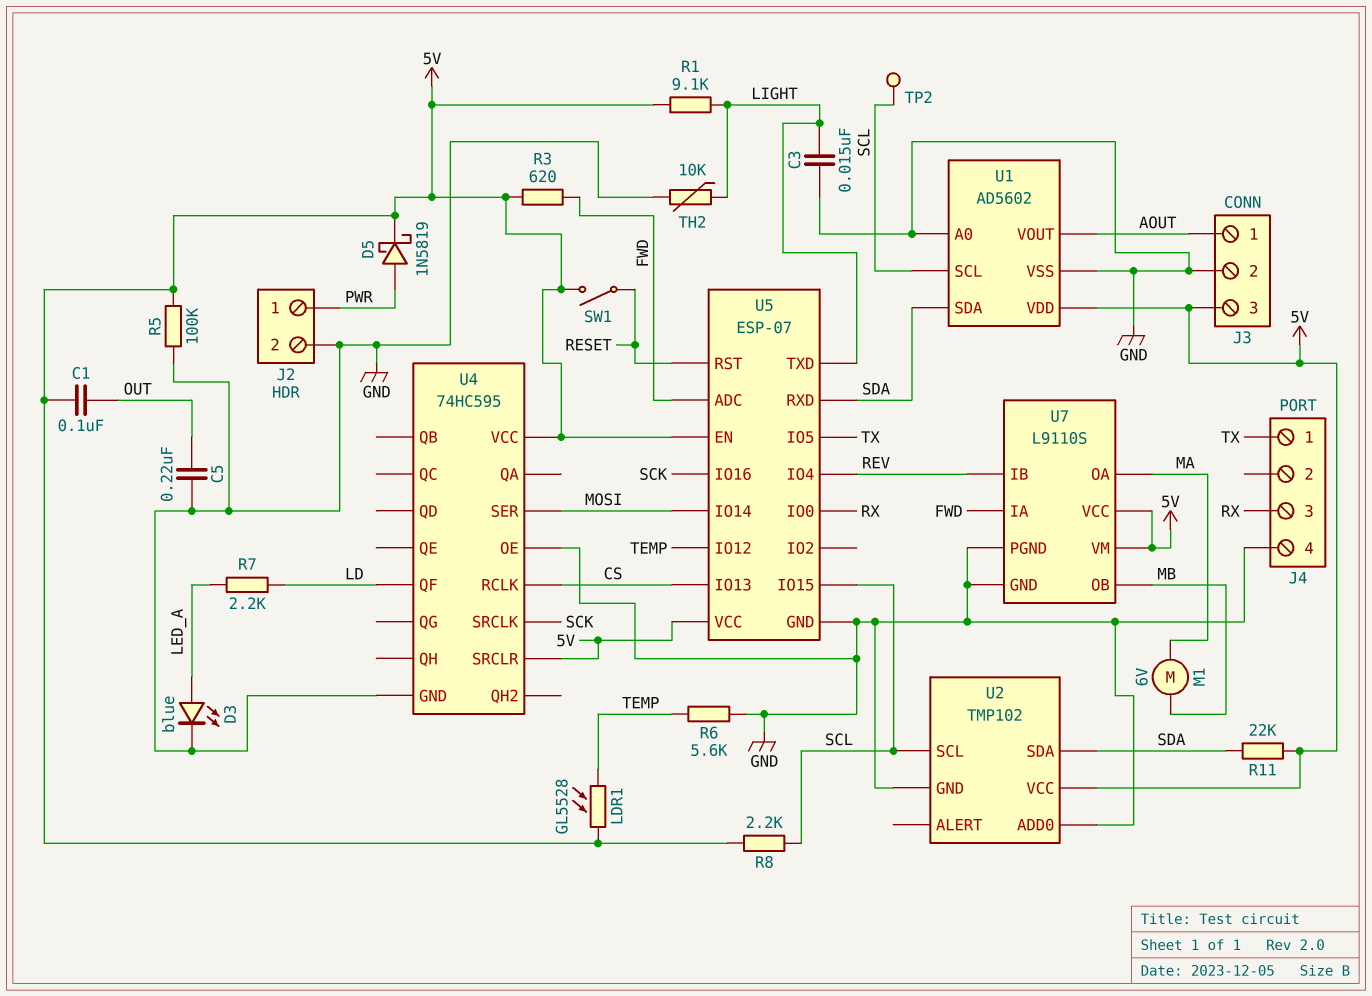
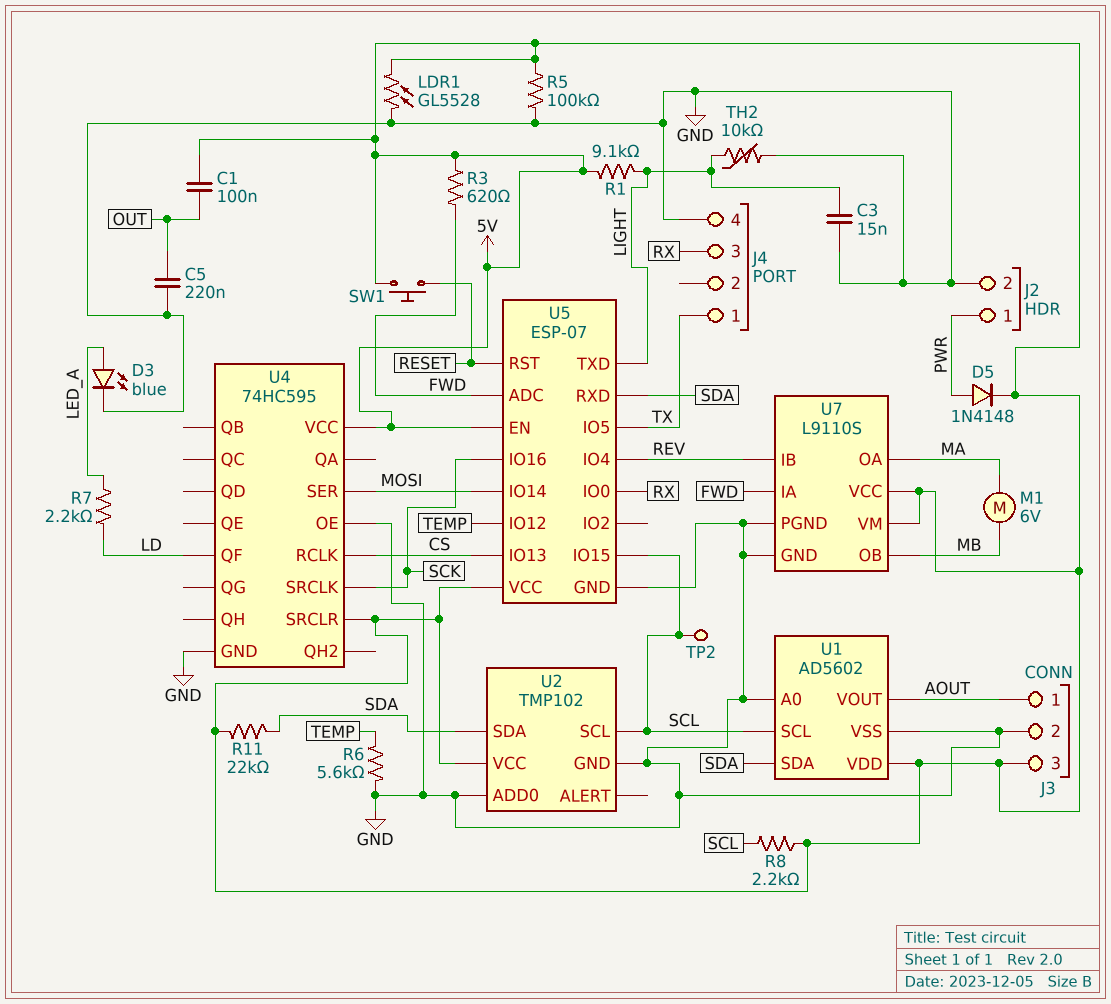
D5: schottky 1N5819 (A PWR, K 5V) -> diode 1N4148 (A PWR, K 5V)
LDR1: GL5528 (5V, TEMP) -> GL5528 (5V, GND)
SW1: switch (5V, RESET) -> button (5V, RESET)

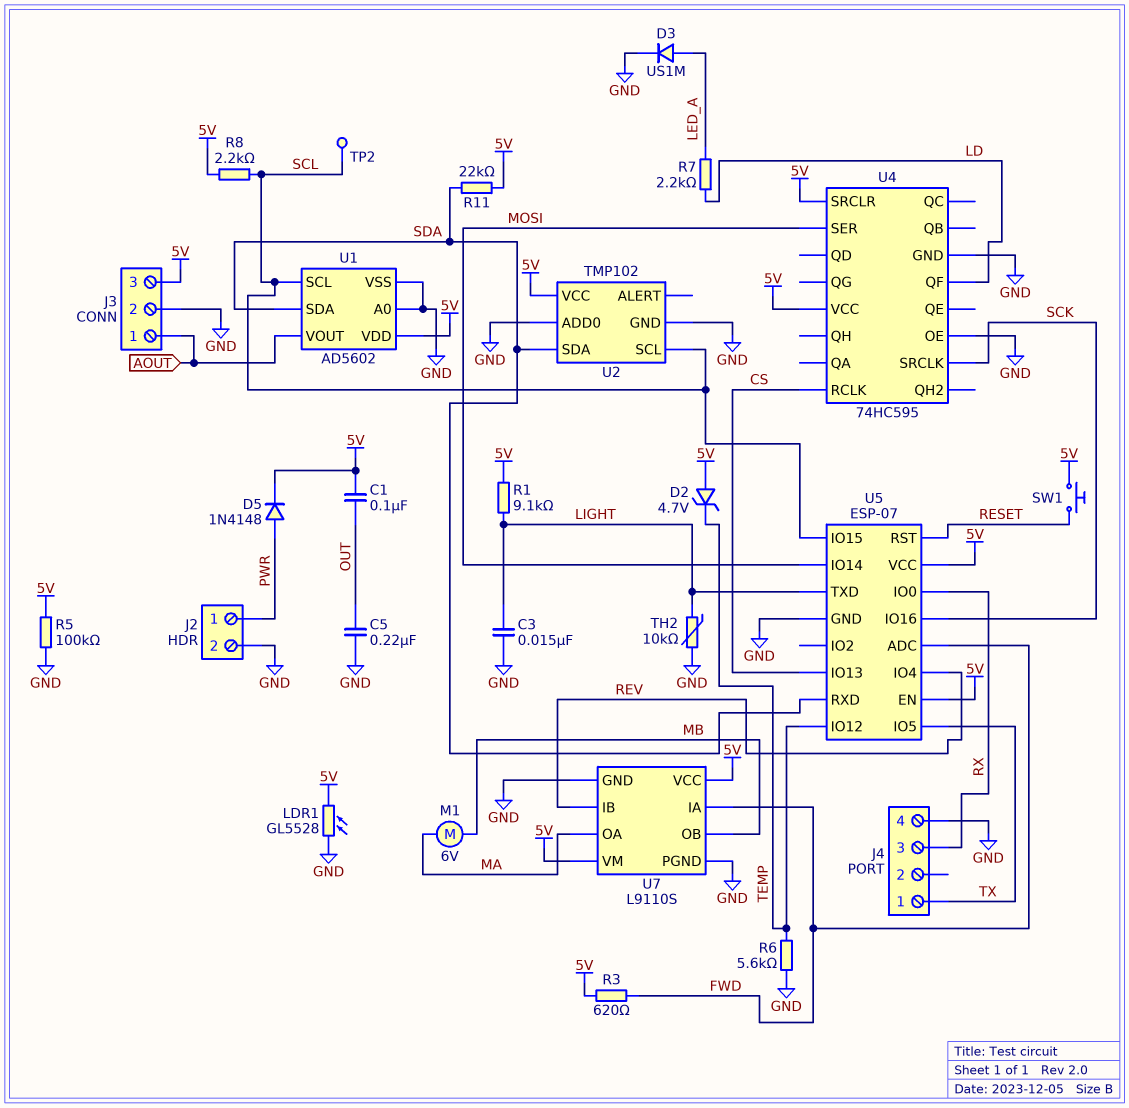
D2: none -> zener 4.7V (A 5V, K TEMP)
D3: LED blue (A LED_A, K GND) -> diode US1M (A LED_A, K GND)

